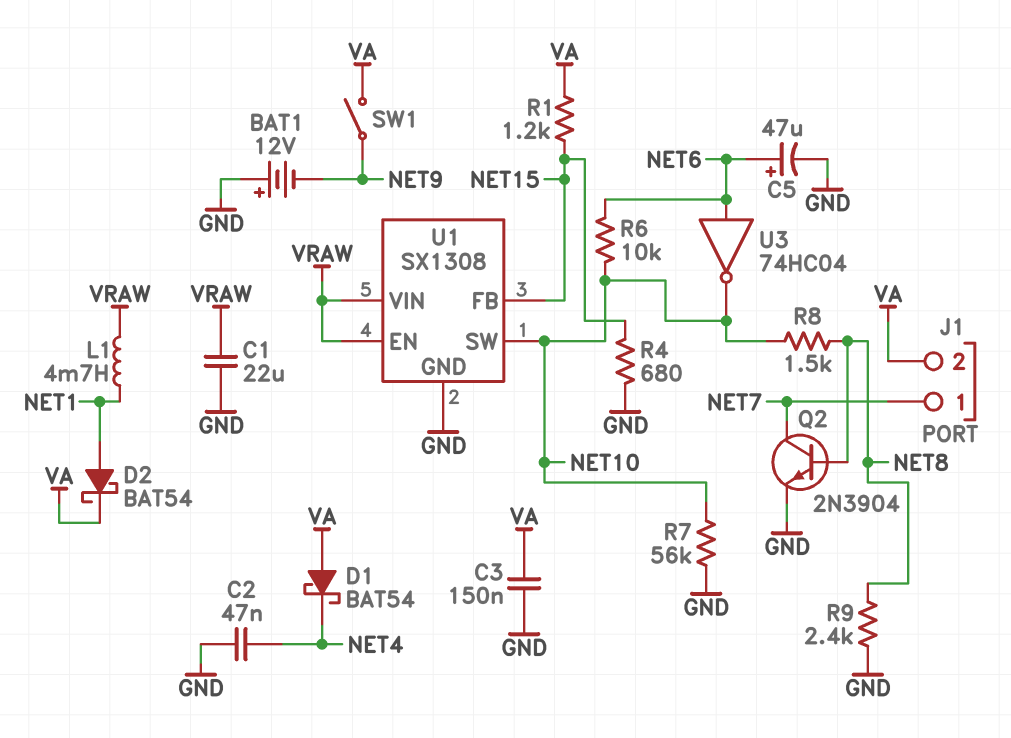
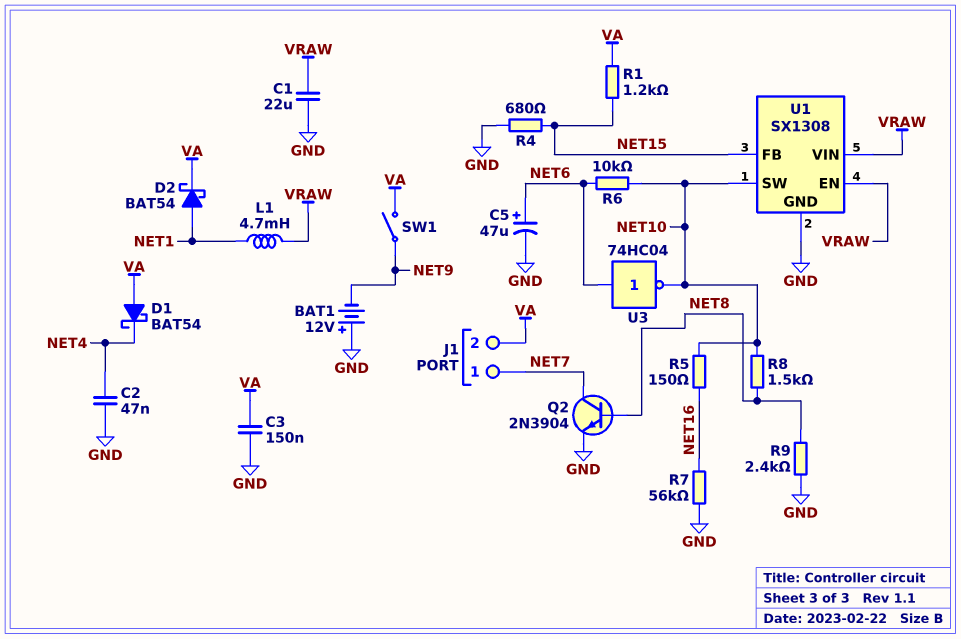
R5: none -> 150 (NET10, NET16)
R7: 56k (GND, NET10) -> 56k (GND, NET16)

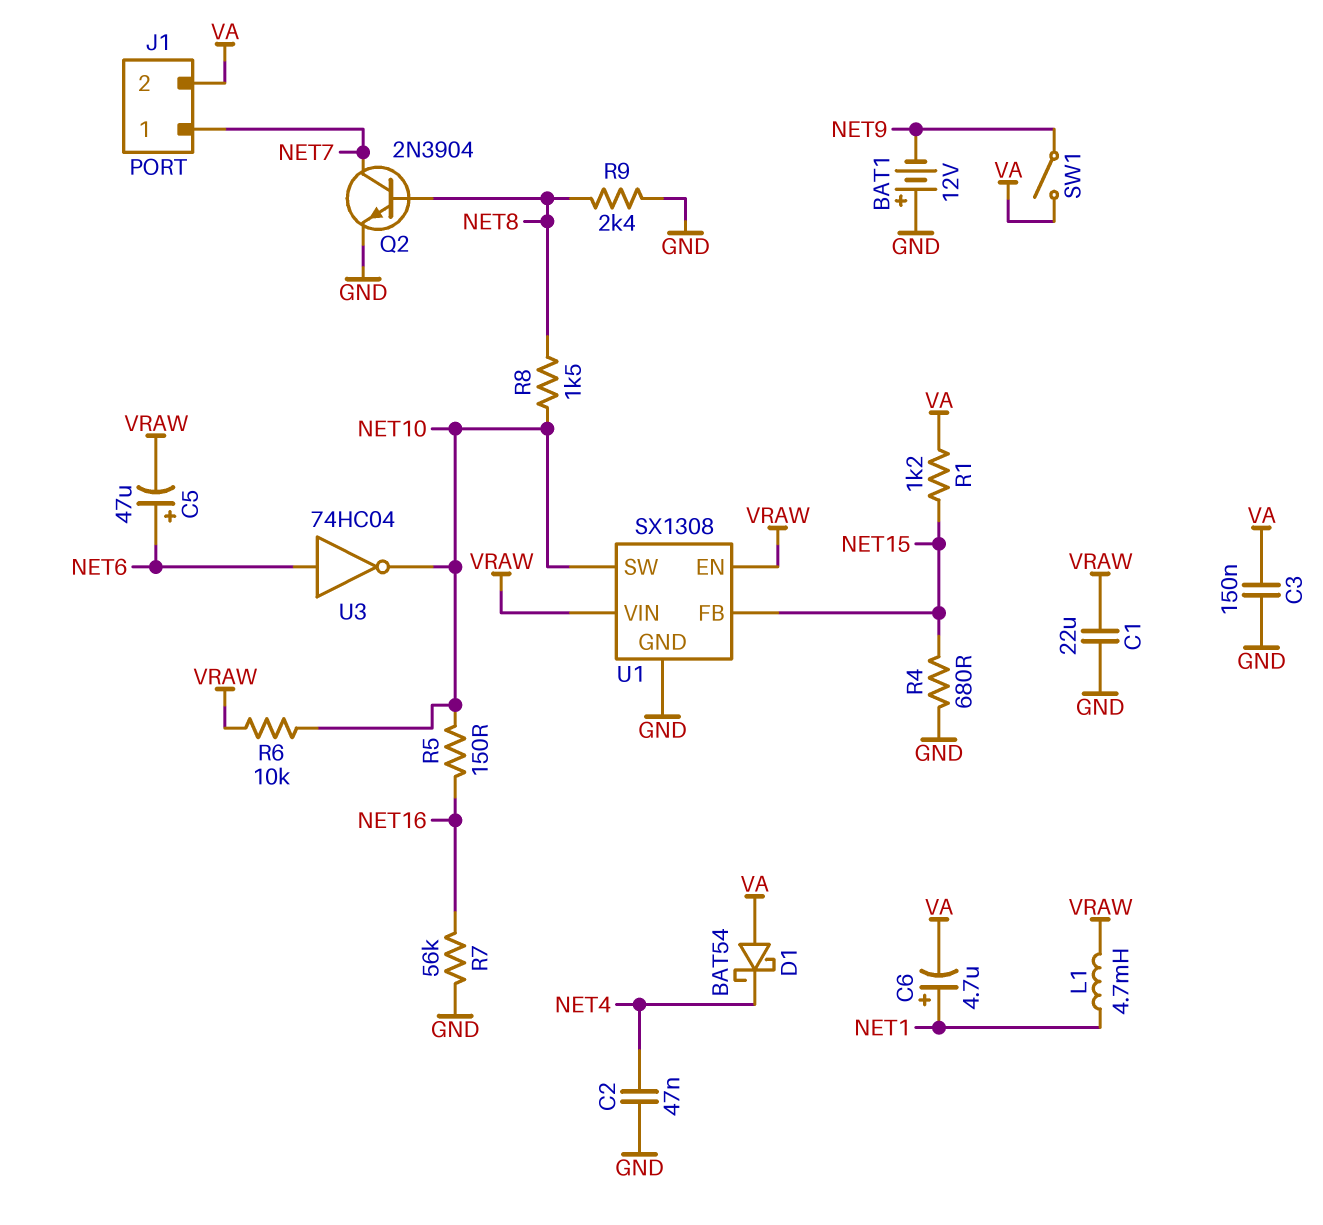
C5: 47uF (plus NET6, minus GND) -> 47uF (plus NET6, minus VRAW)
C6: none -> 4.7uF (plus NET1, minus VA)
D2: schottky BAT54 (A NET1, K VA) -> none
R6: 10k (NET6, NET10) -> 10k (NET10, VRAW)

